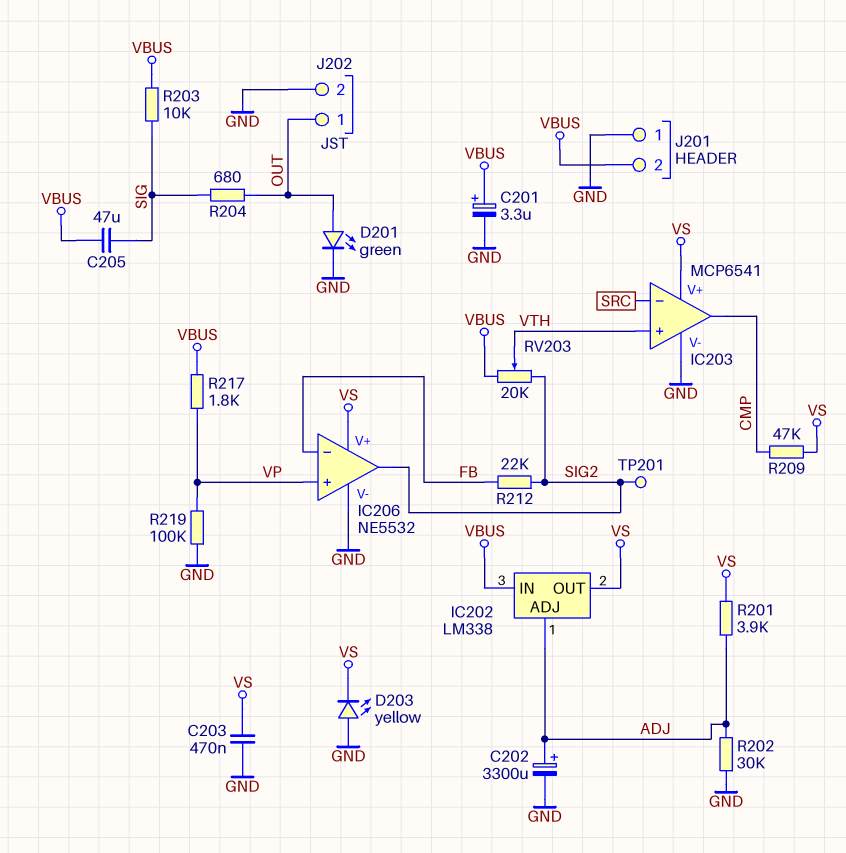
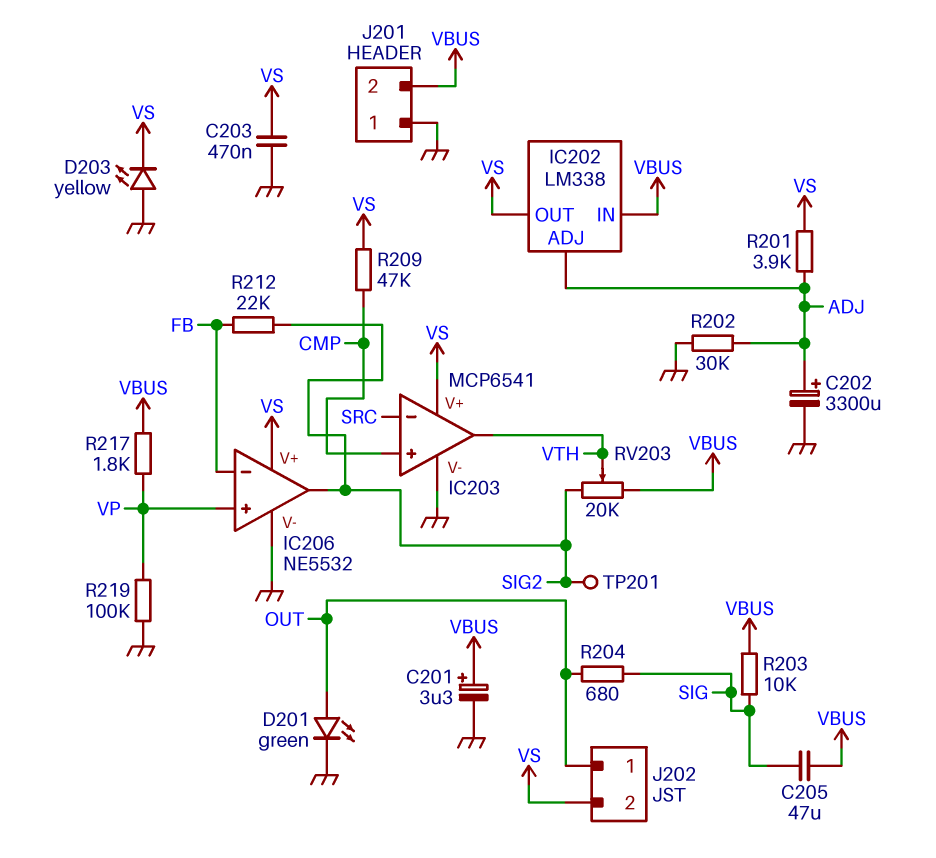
IC203 pin in+: VTH -> CMP
IC203 pin out: CMP -> VTH
J202 pin 2: GND -> VS

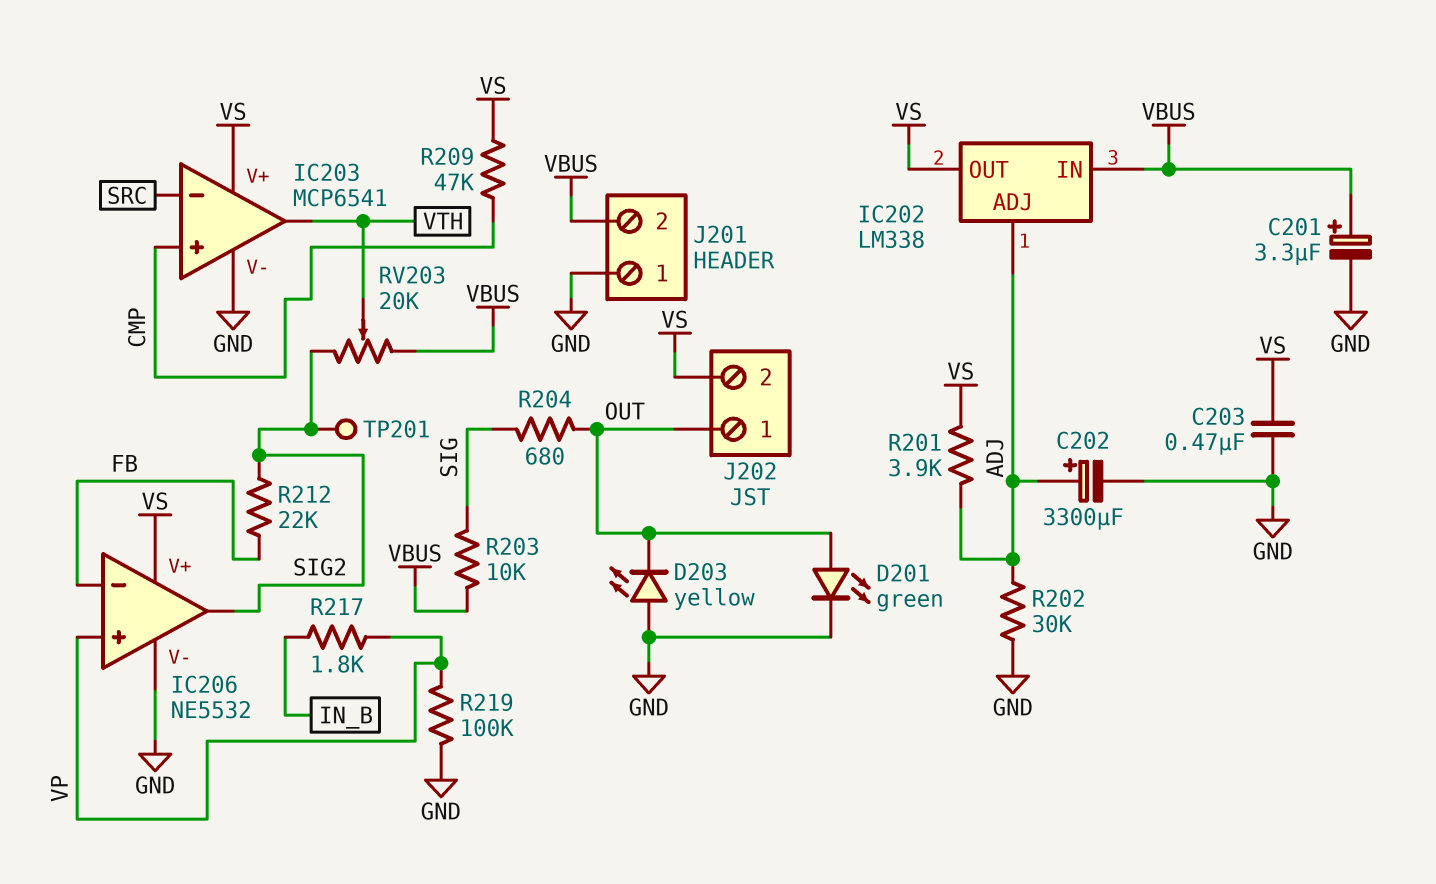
C205: 47uF (SIG, VBUS) -> none
D203: LED yellow (A GND, K VS) -> LED yellow (A GND, K OUT)
R217: 1.8k (VBUS, VP) -> 1.8k (IN_B, VP)

